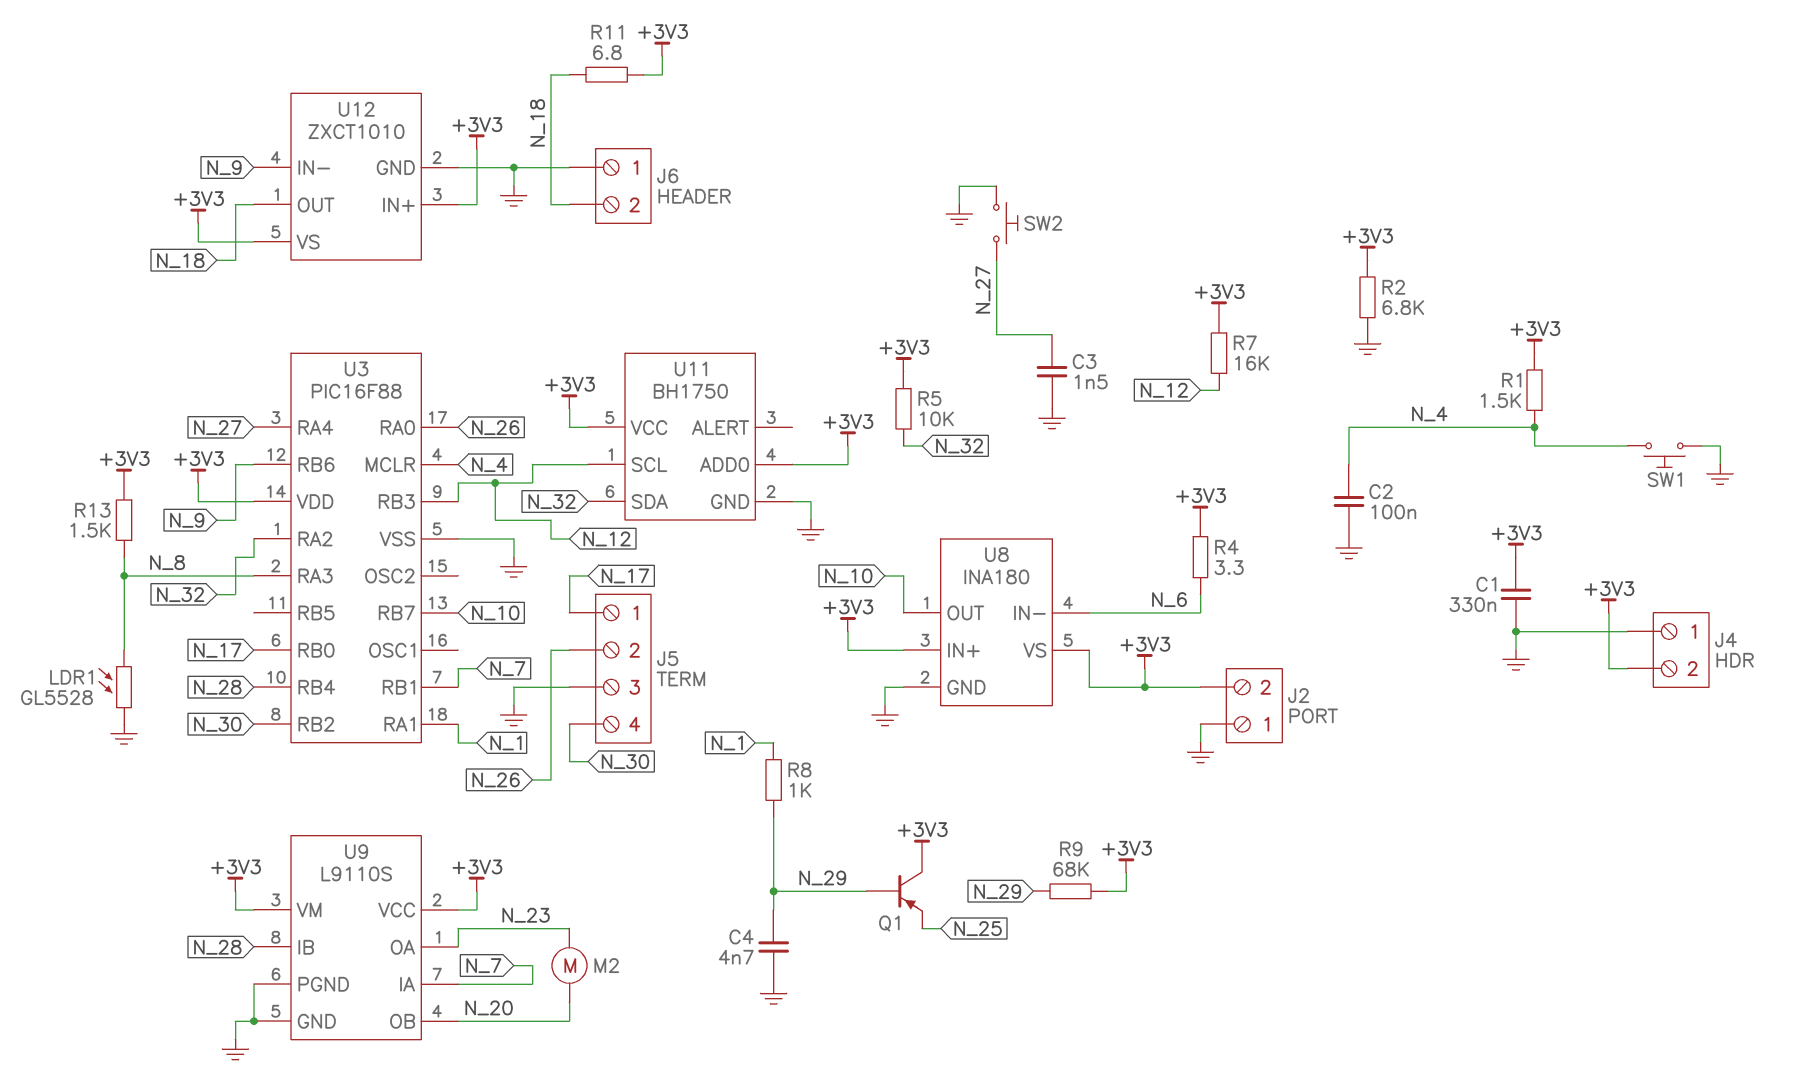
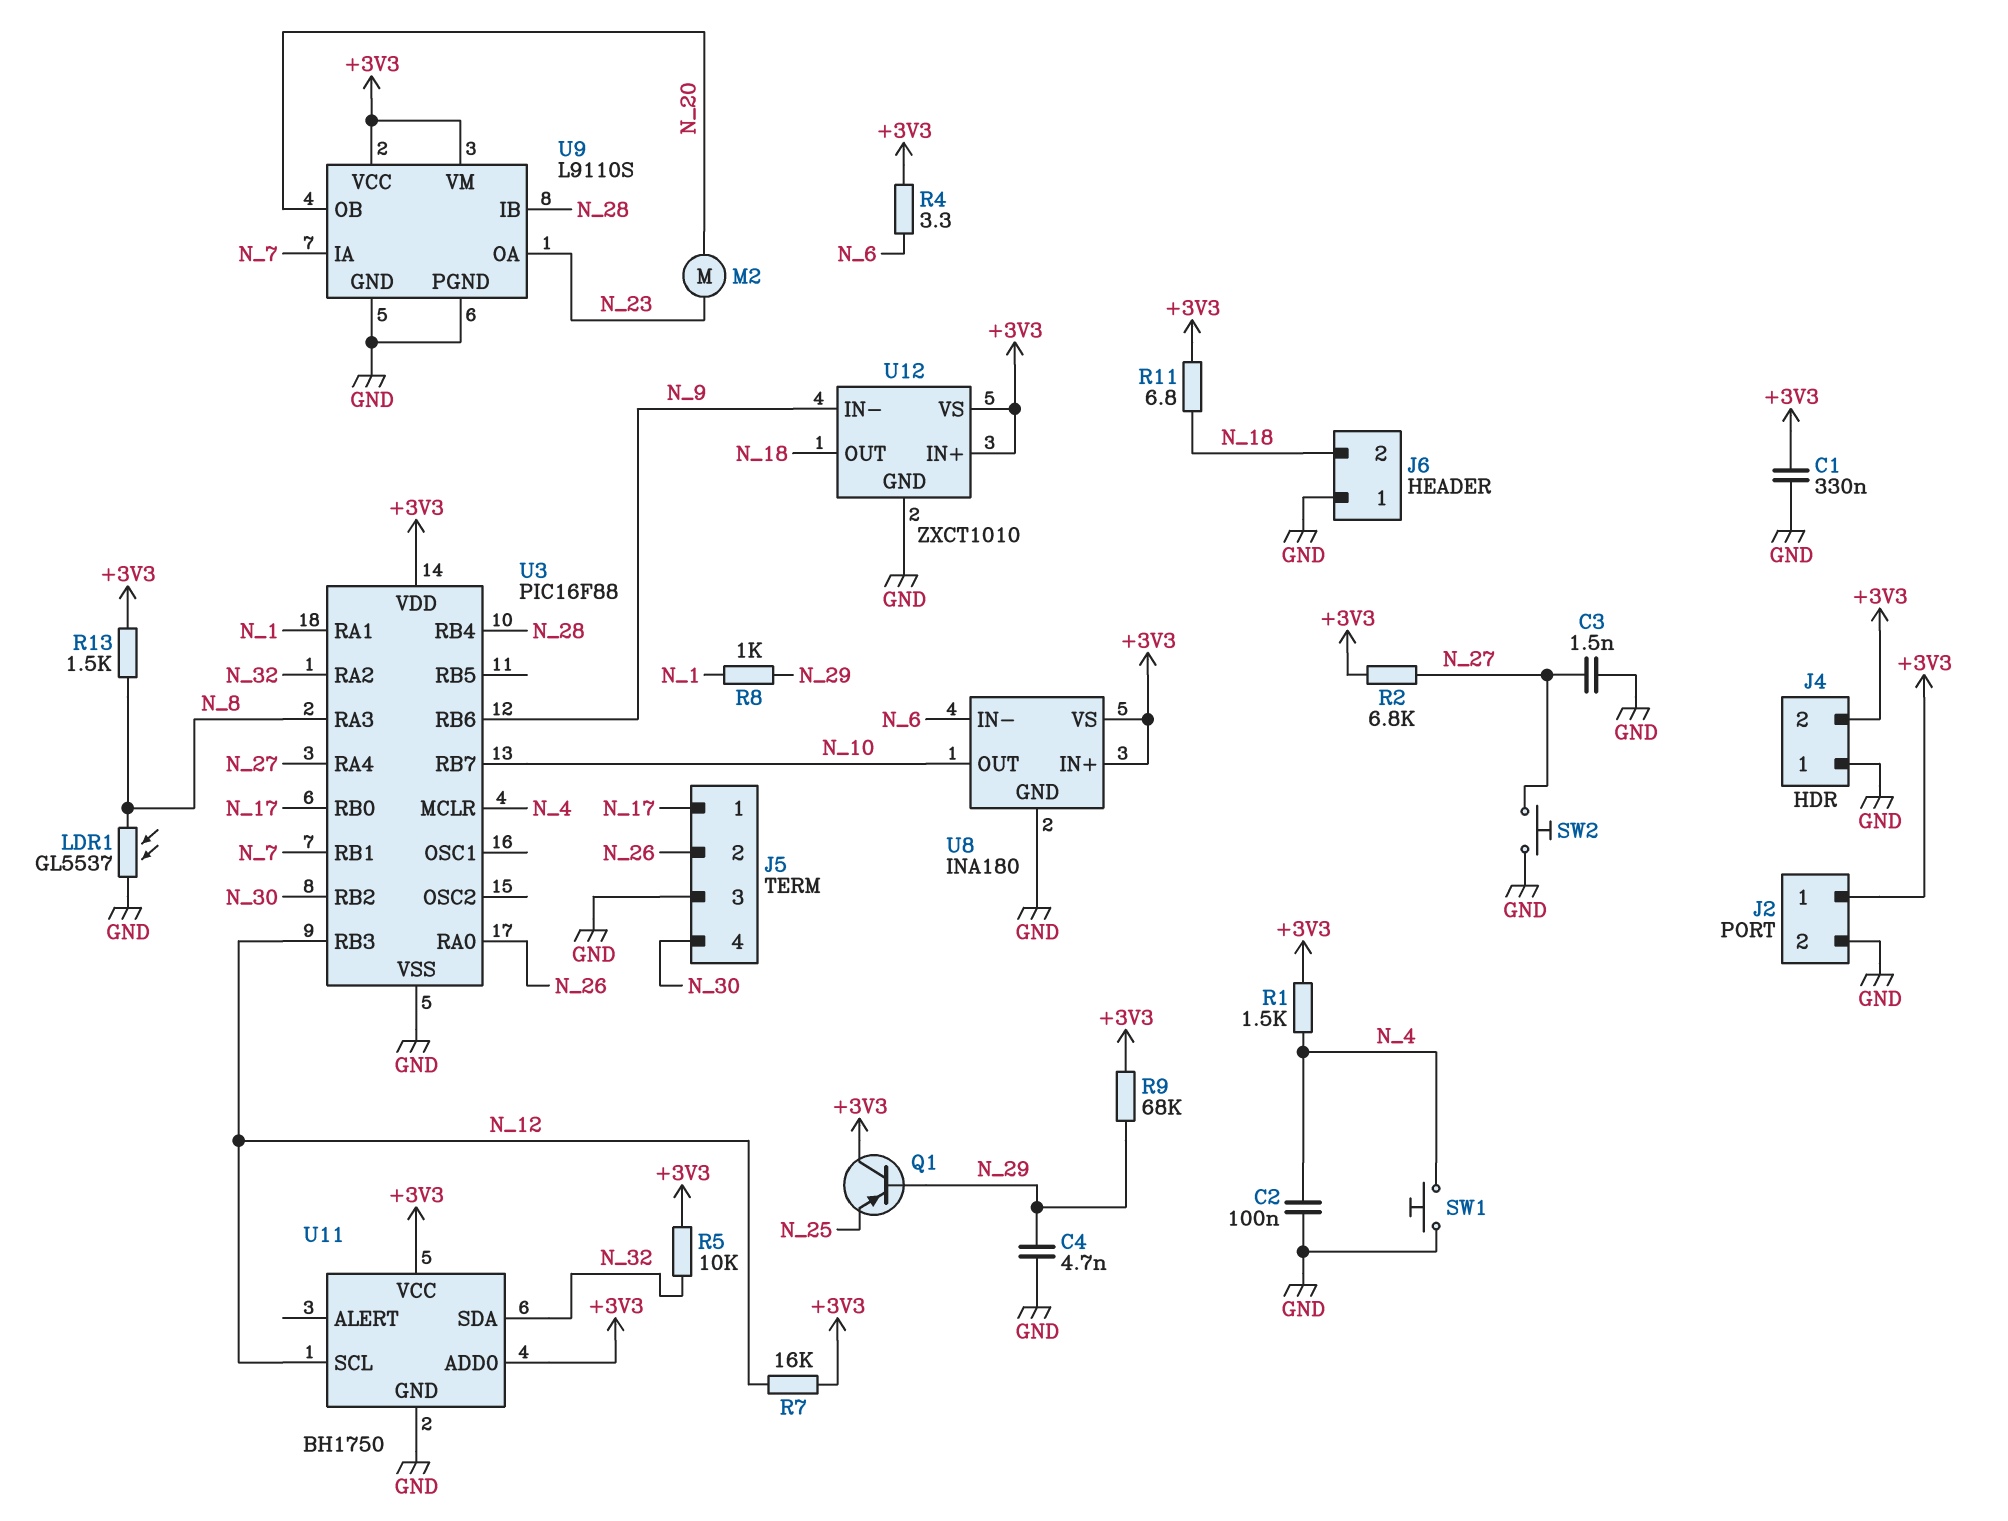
J2 pin 1: GND -> +3V3
J2 pin 2: +3V3 -> GND
LDR1: GL5528 (GND, N_8) -> GL5537 (GND, N_8)
R2: 6.8k (+3V3, GND) -> 6.8k (+3V3, N_27)

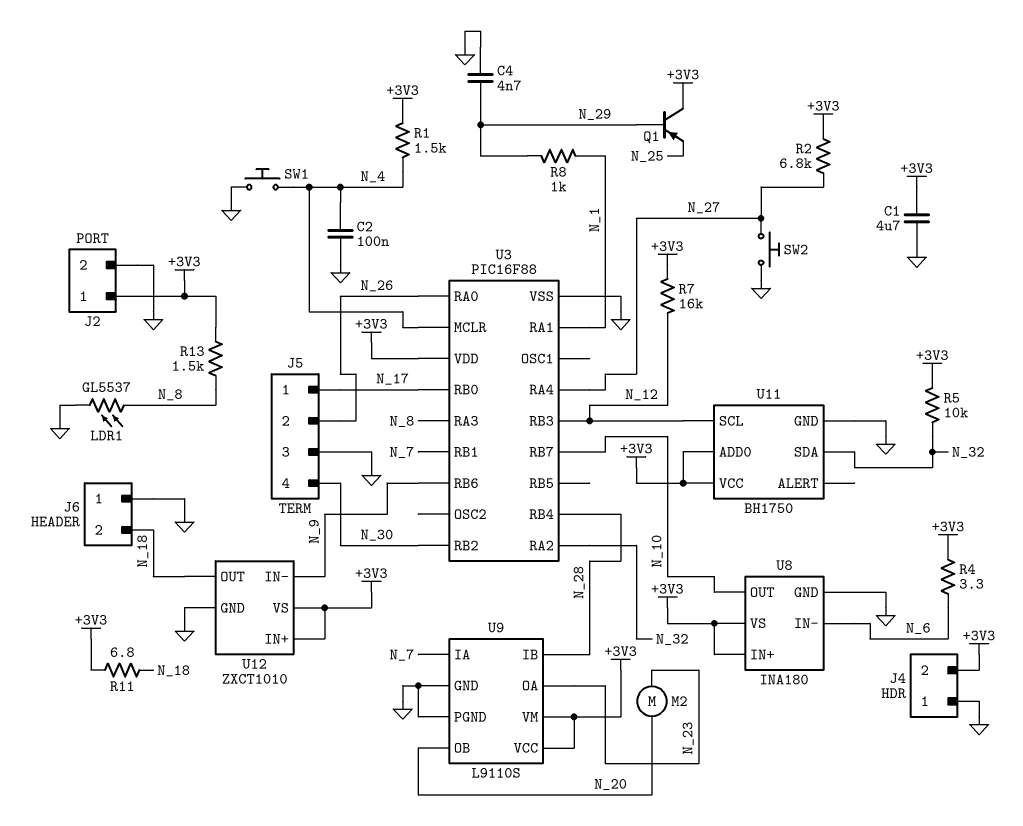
C1: 330nF (+3V3, GND) -> 4.7uF (+3V3, GND)
C3: 1.5nF (GND, N_27) -> none
R9: 68k (+3V3, N_29) -> none

